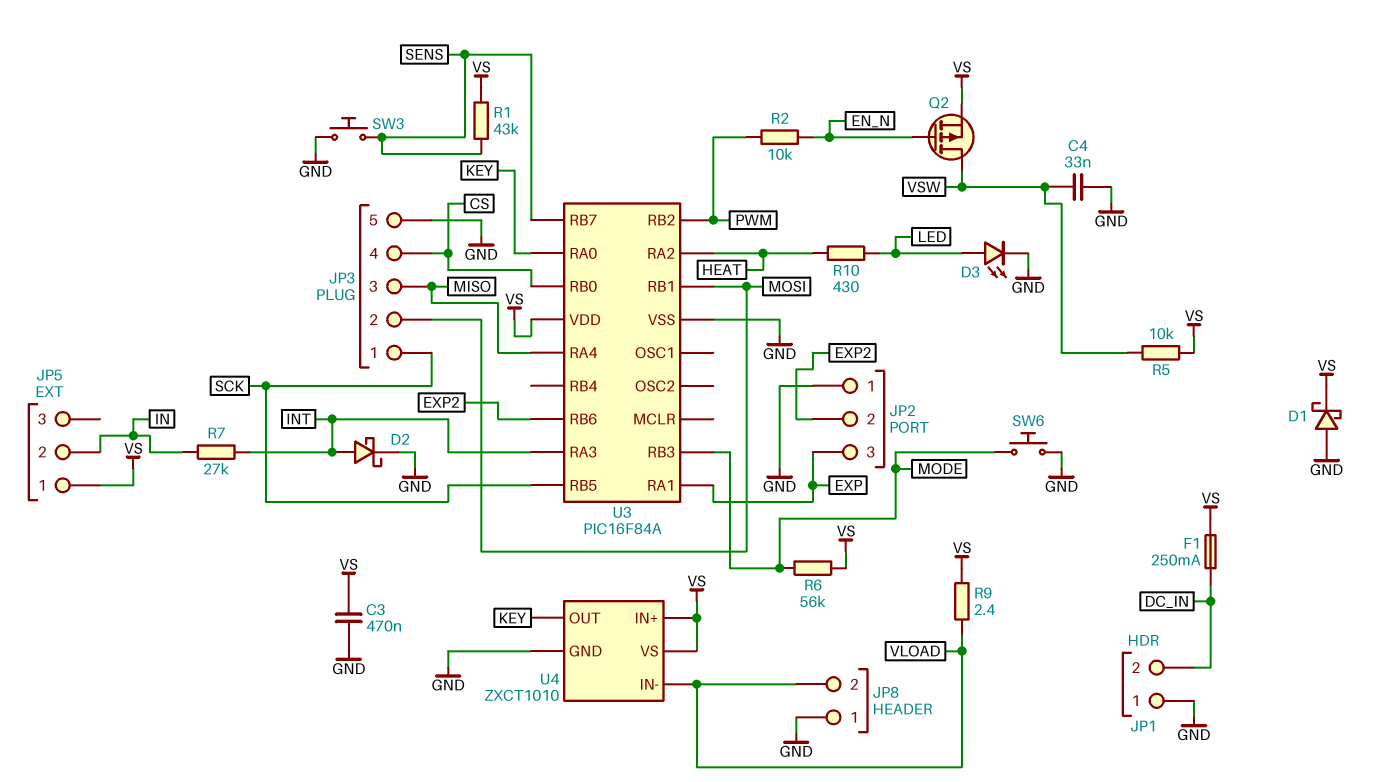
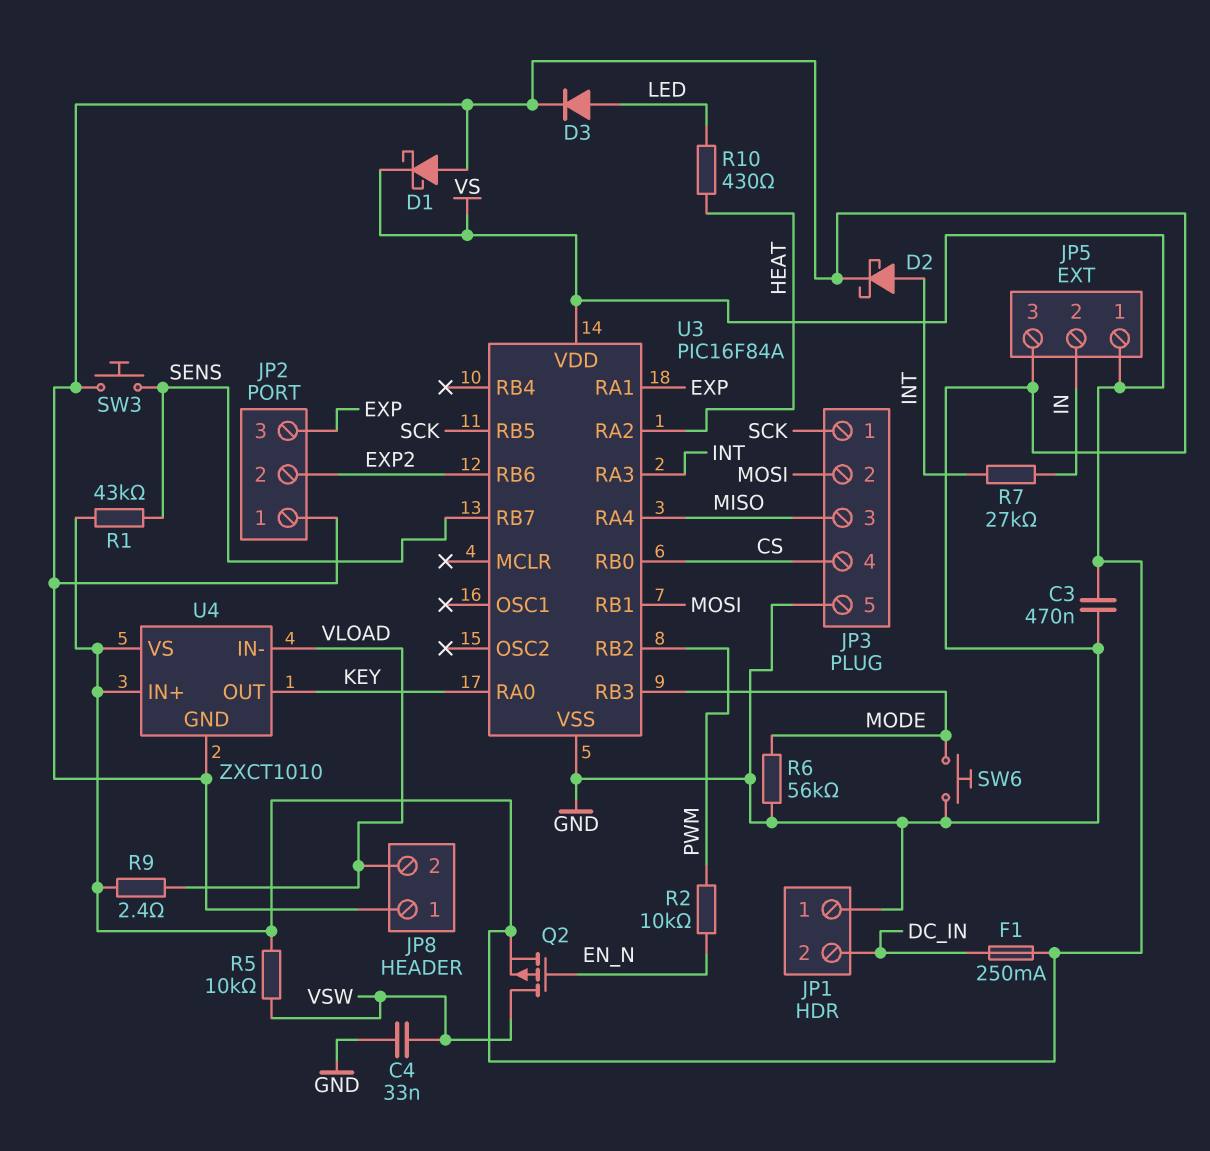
D3: LED (A LED, K GND) -> diode (A LED, K GND)
JP5 pin 3: none -> GND
R6: 56k (MODE, VS) -> 56k (GND, MODE)

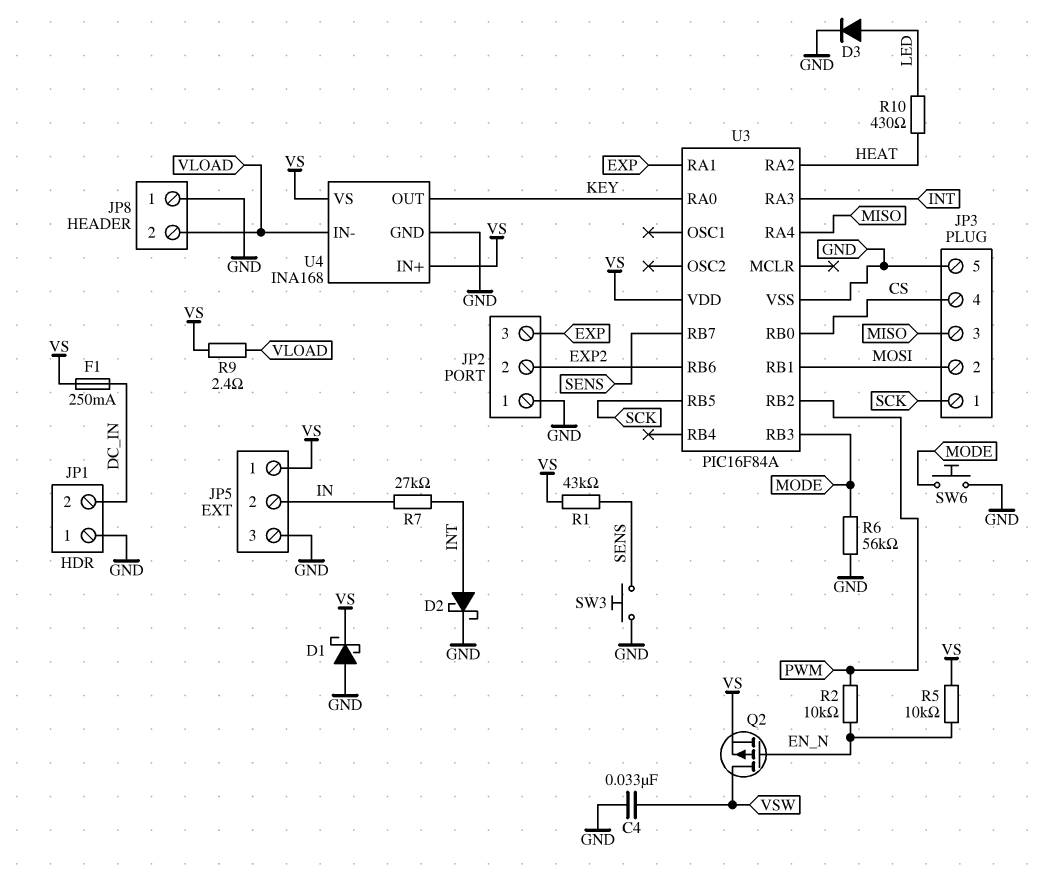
C3: 470nF (GND, VS) -> none
R5: 10k (VS, VSW) -> 10k (EN_N, VS)
U4: ZXCT1010 -> INA168

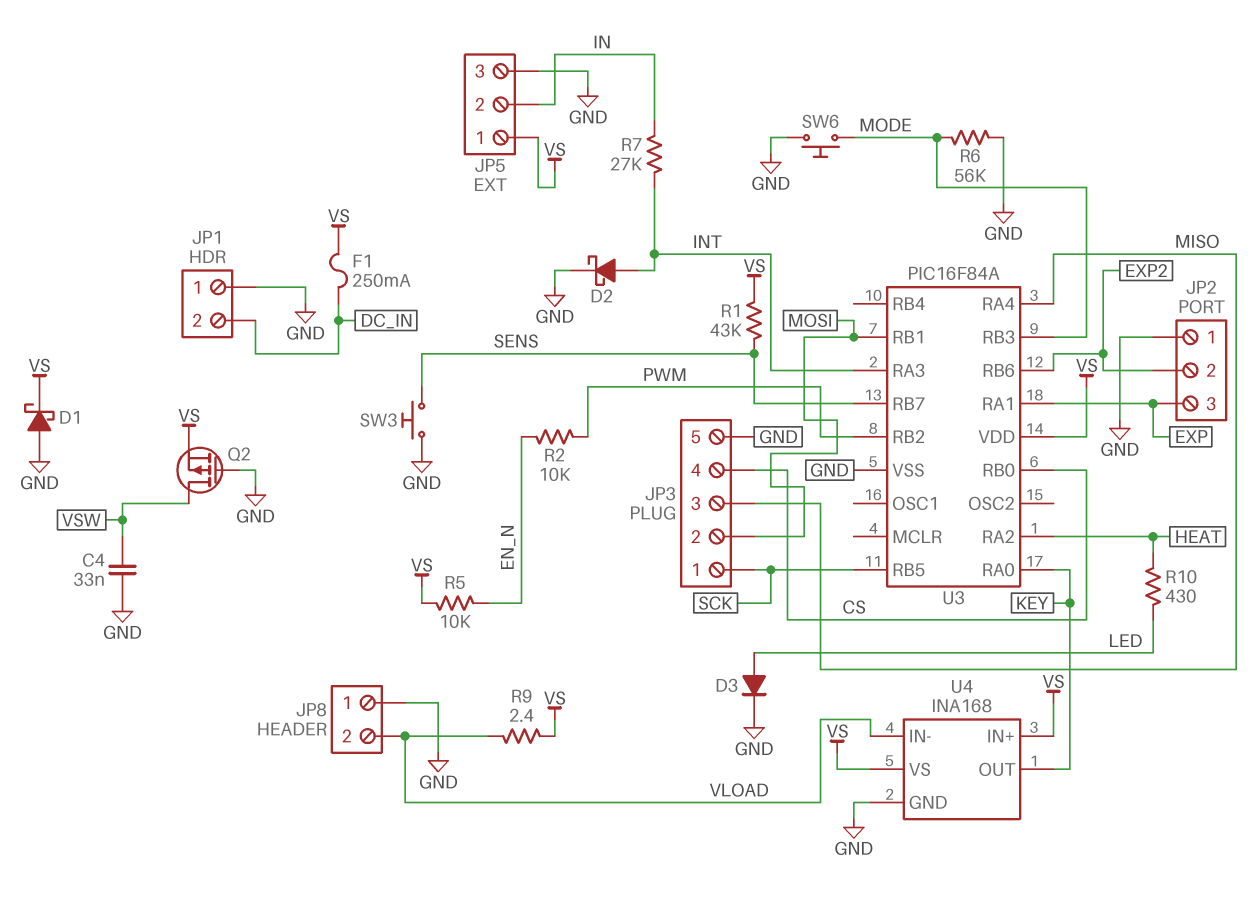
Q2: PMOS (G EN_N, D VSW, S VS) -> PMOS (G GND, D VSW, S VS)

